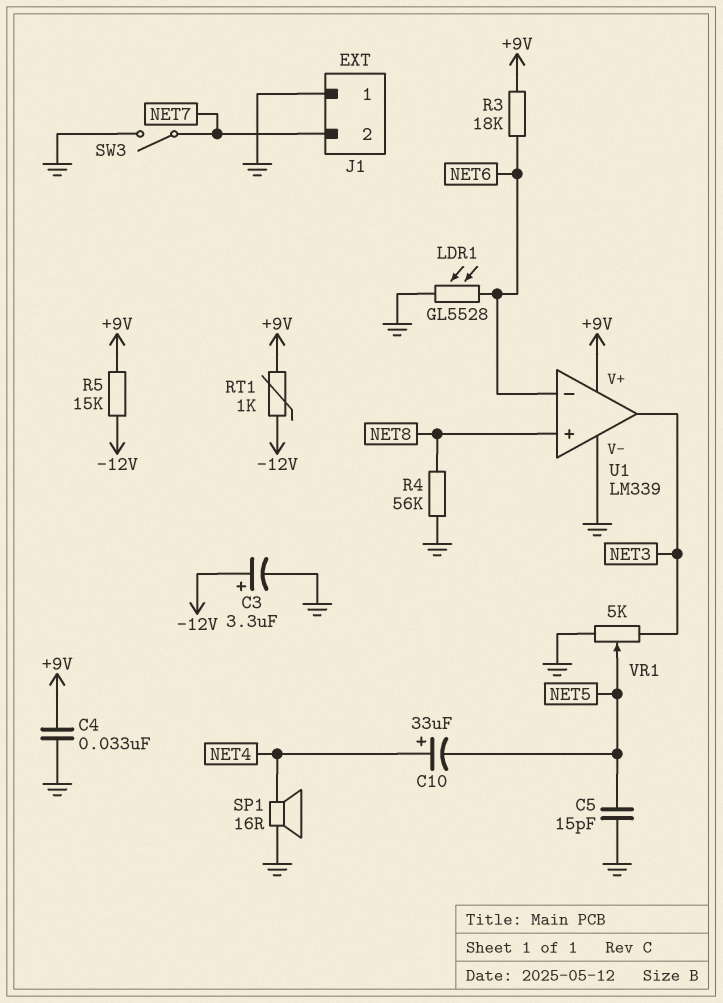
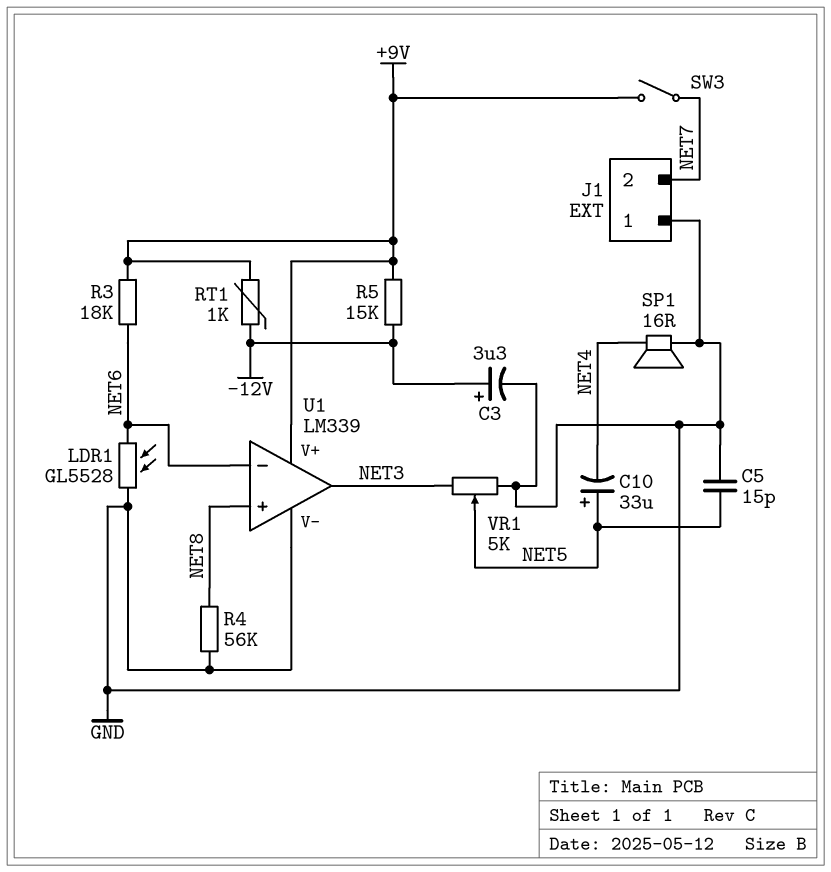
C4: 33nF (+9V, GND) -> none
C10: 33uF (plus NET4, minus NET5) -> 33uF (plus NET5, minus NET4)
SW3: switch (GND, NET7) -> switch (+9V, NET7)

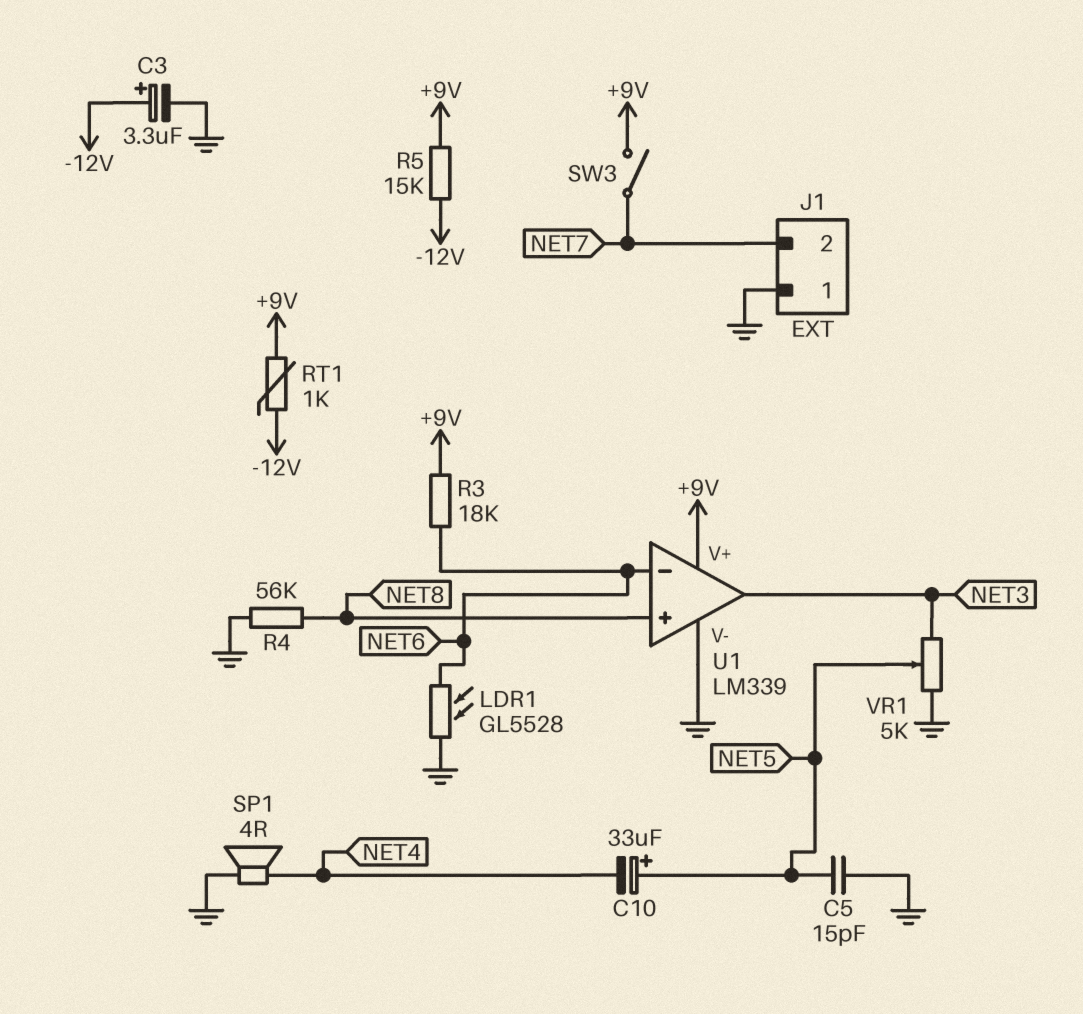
SP1: speaker 16R (GND, NET4) -> speaker 4R (GND, NET4)

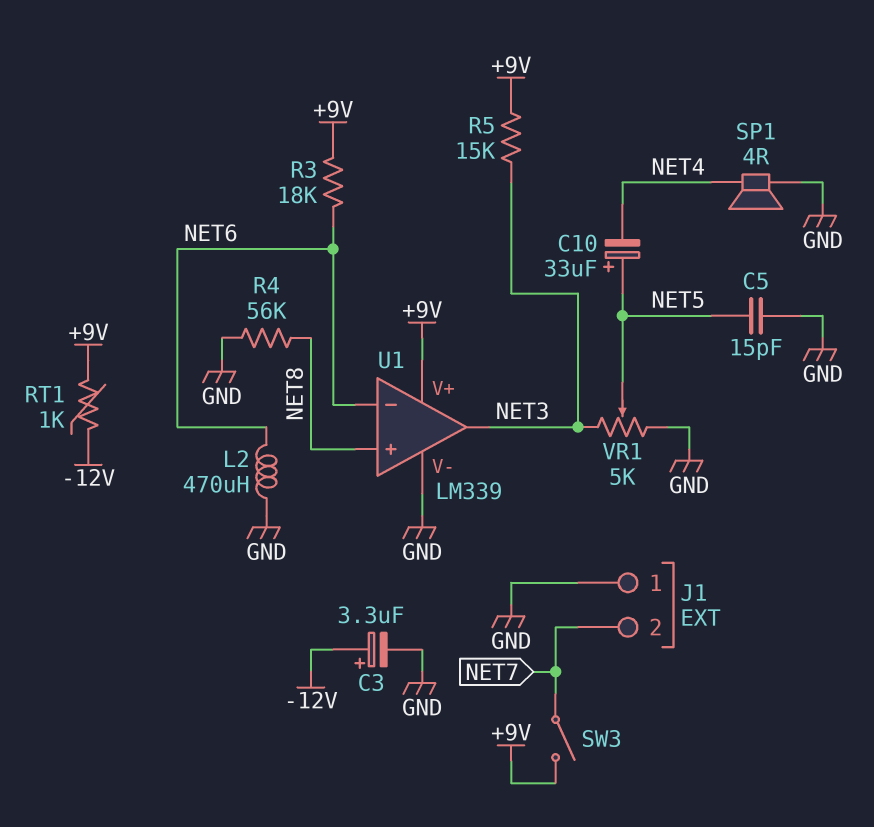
L2: none -> 470uH (GND, NET6)
LDR1: GL5528 (GND, NET6) -> none
R5: 15k (+9V, -12V) -> 15k (+9V, NET3)

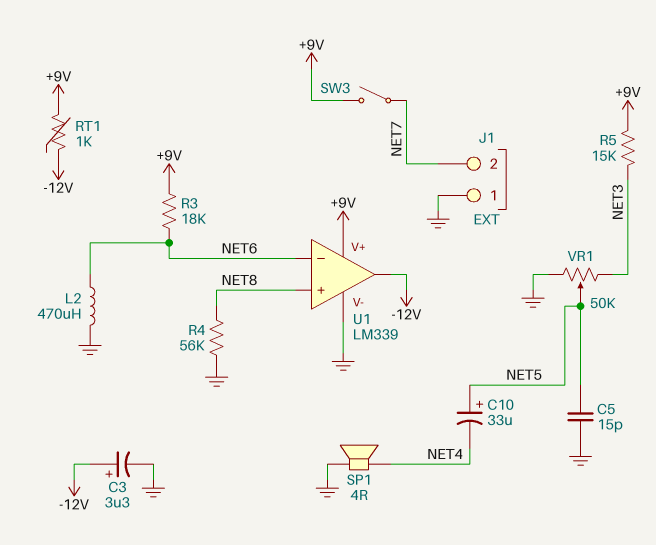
U1 pin out: NET3 -> -12V
VR1: 5k (GND, NET3, wiper NET5) -> 50k (GND, NET3, wiper NET5)

